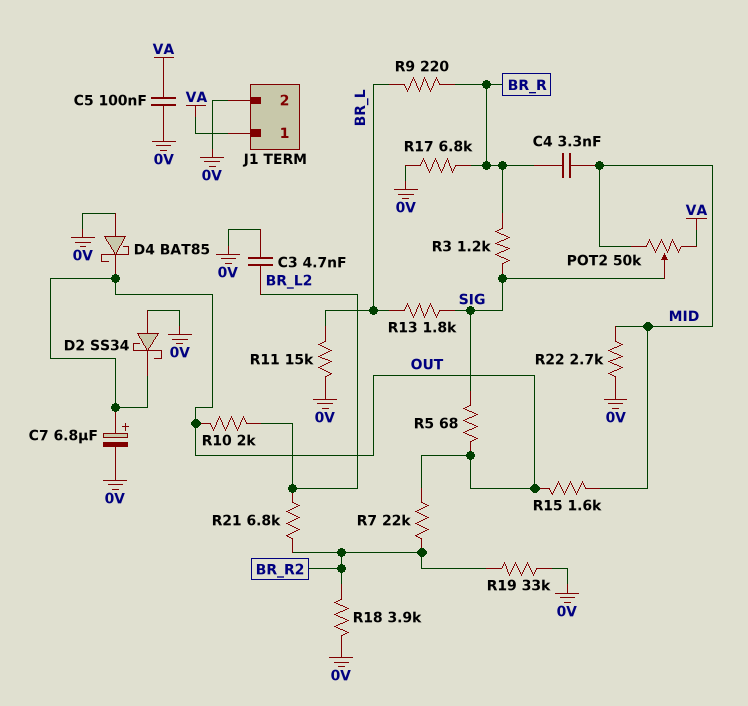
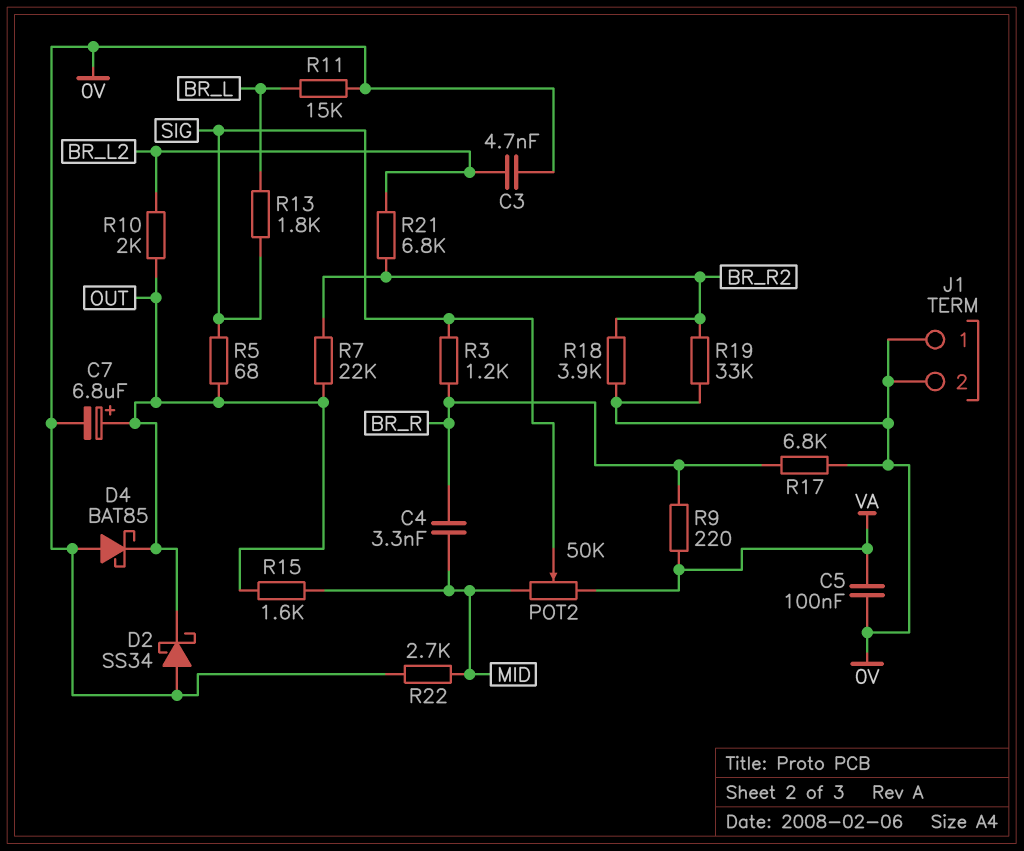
J1 pin 1: VA -> 0V
R9: 220 (BR_L, BR_R) -> 220 (BR_R, VA)

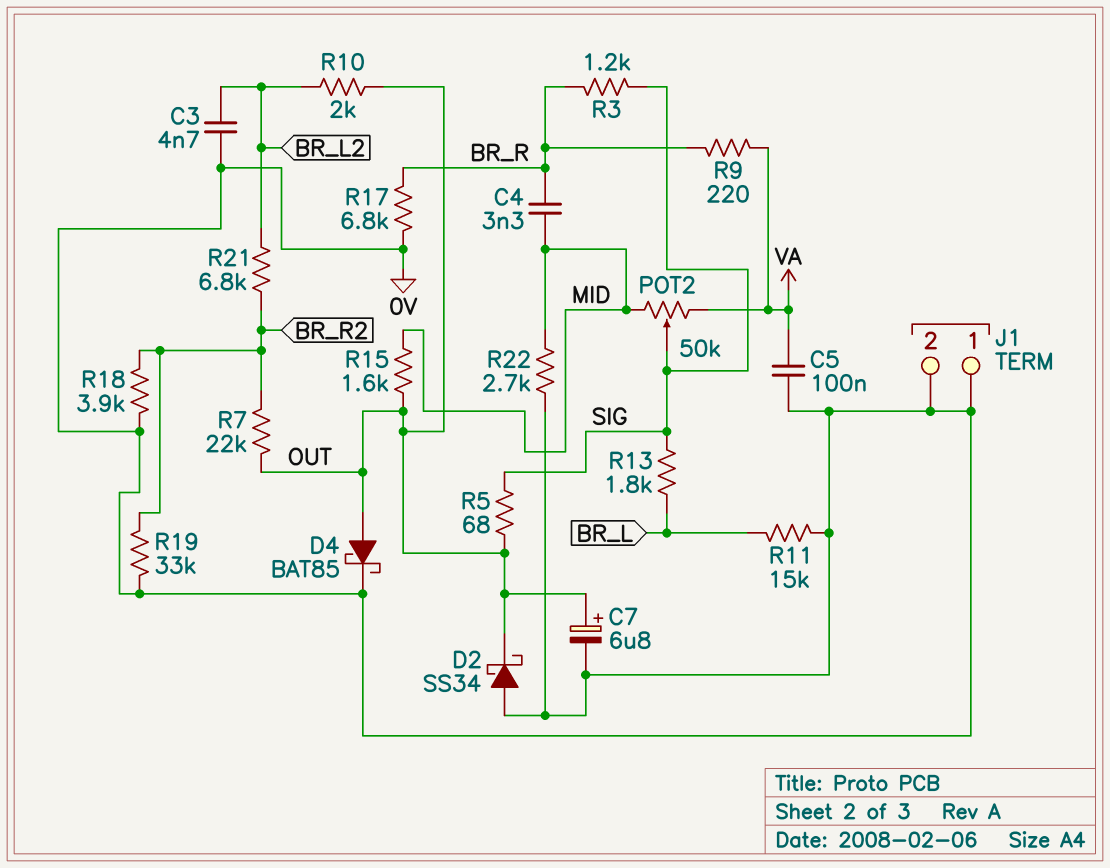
D4: schottky BAT85 (A 0V, K OUT) -> schottky BAT85 (A OUT, K 0V)

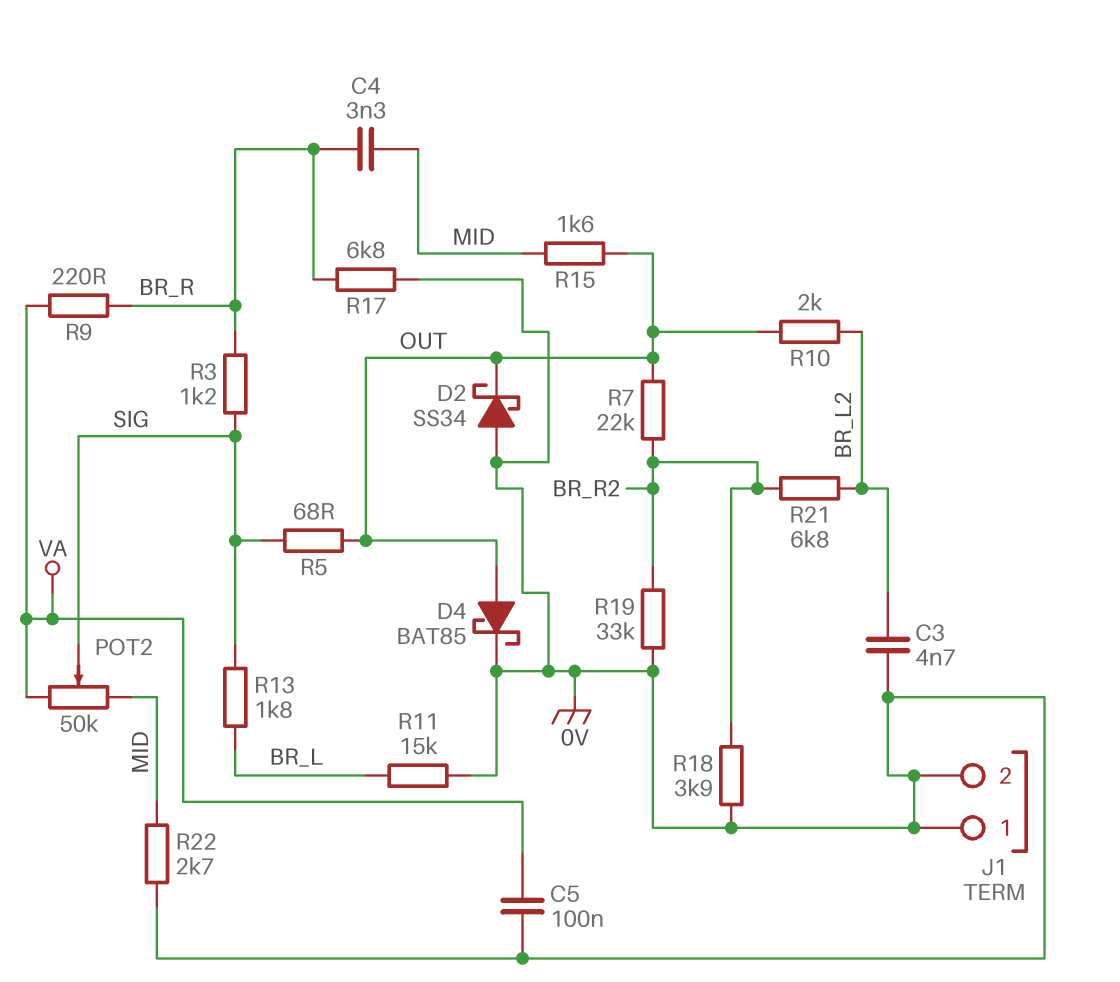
C7: 6.8uF (plus OUT, minus 0V) -> none

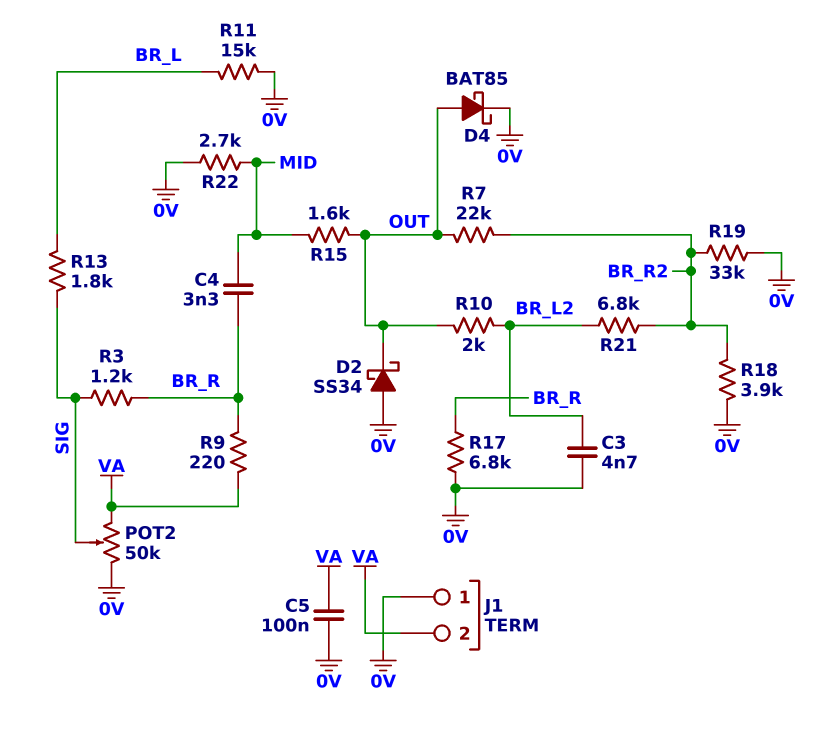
J1 pin 2: 0V -> VA
POT2: 50k (MID, VA, wiper SIG) -> 50k (0V, VA, wiper SIG)
R5: 68 (OUT, SIG) -> none

